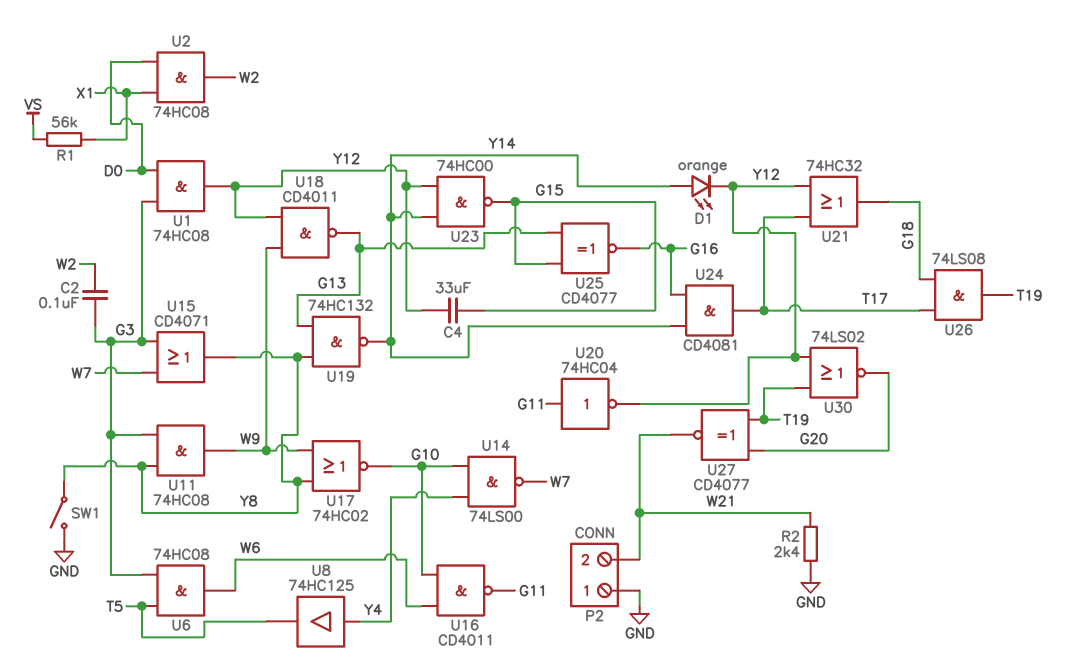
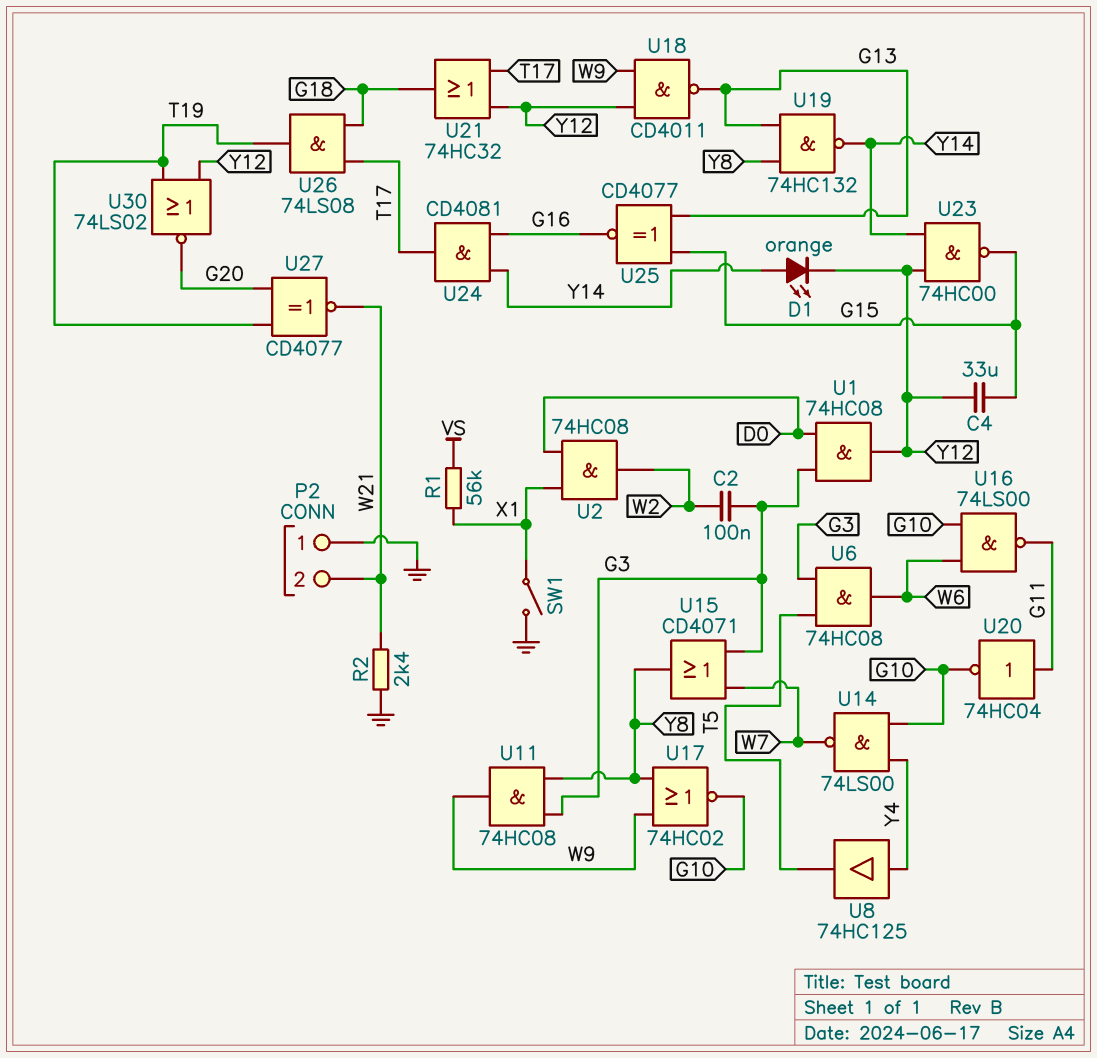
SW1: switch (GND, Y8) -> switch (GND, X1)
U16: NAND CD4011 (in G10, in W6, out G11) -> NAND 74LS00 (in G10, in W6, out G11)
U20: NOT 74HC04 (in G11, out Y12) -> NOT 74HC04 (in G11, out G10)

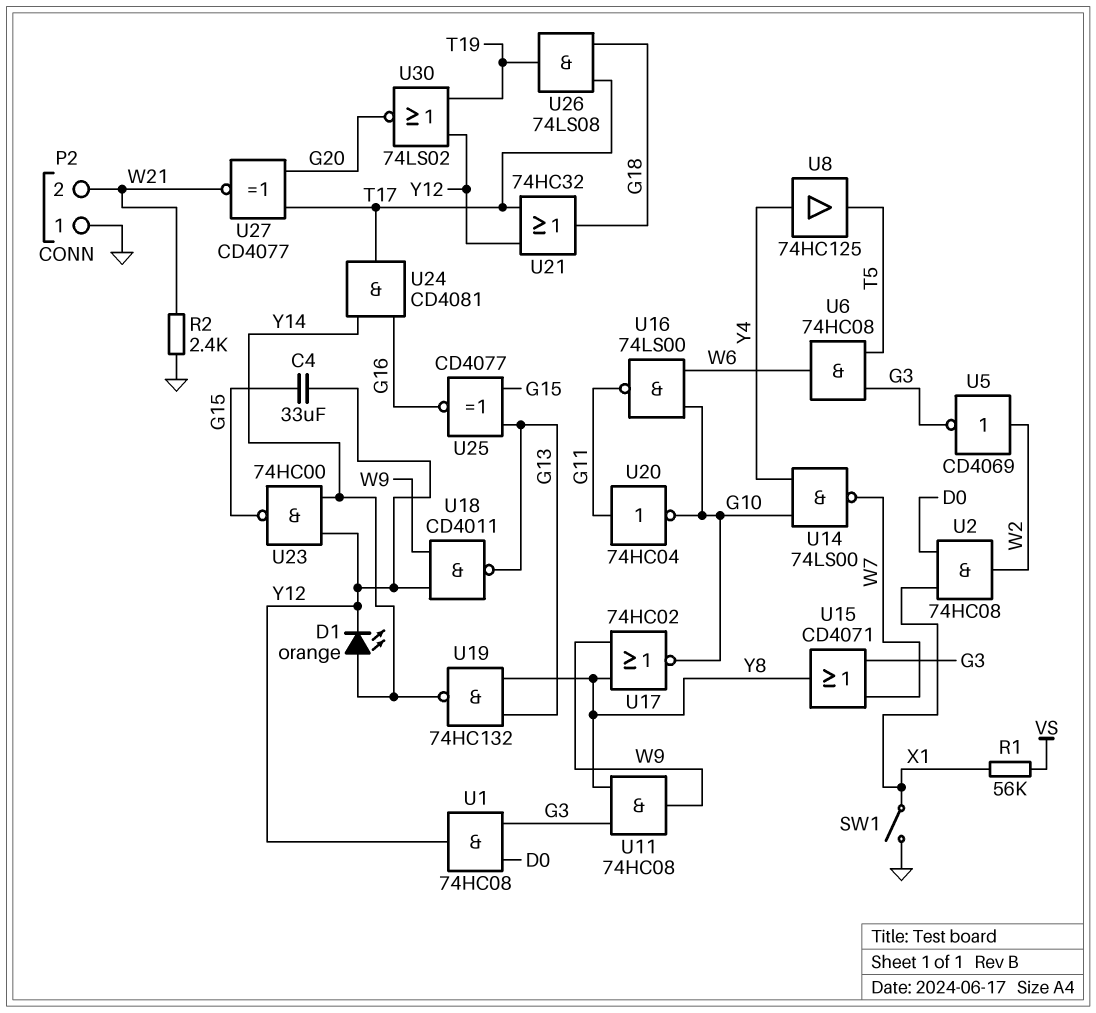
C2: 100nF (G3, W2) -> none
U5: none -> NOT CD4069 (in W2, out G3)
U27: XNOR CD4077 (in G20, in T19, out W21) -> XNOR CD4077 (in G20, in T17, out W21)

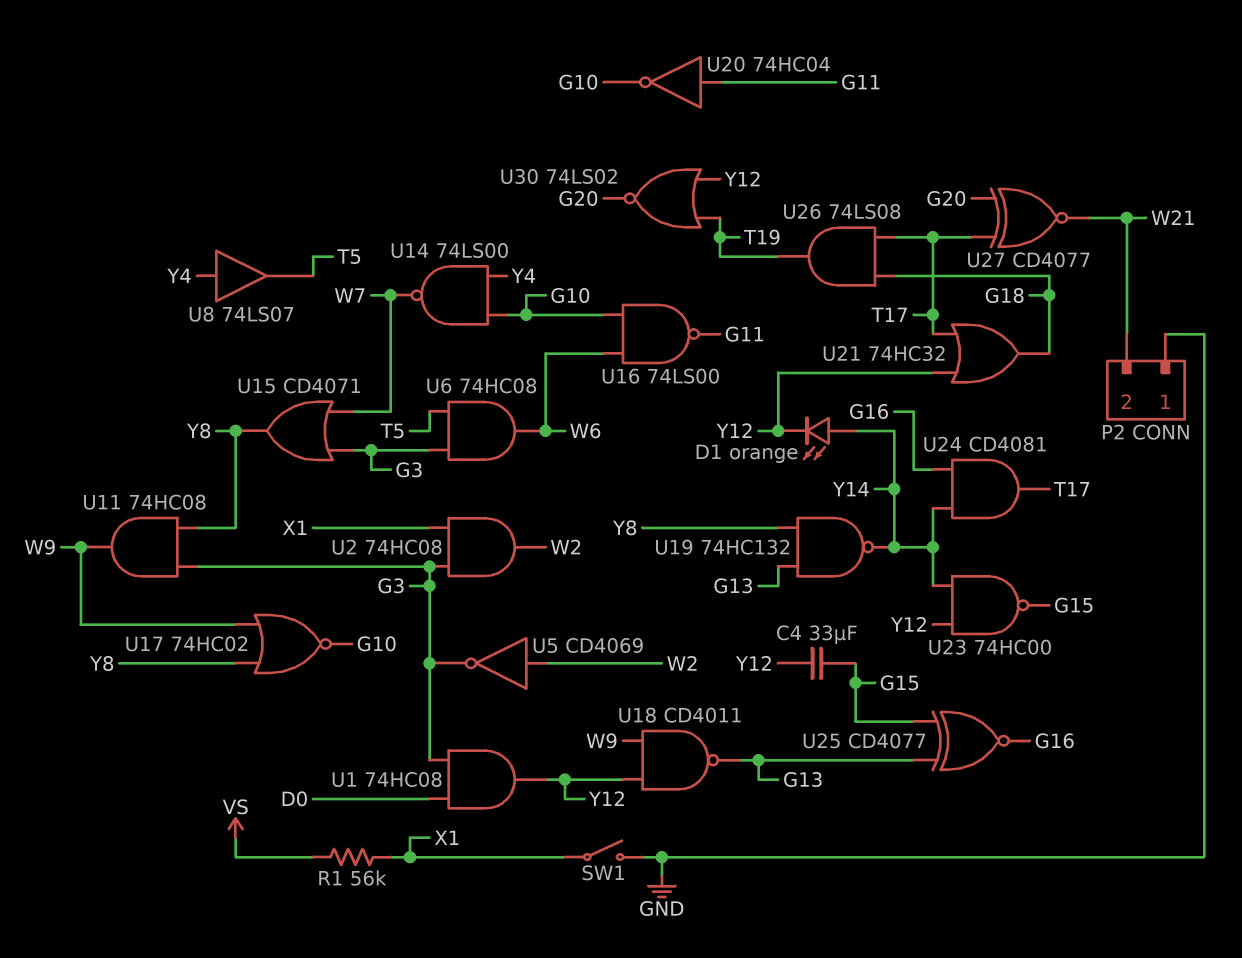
R2: 2.4k (GND, W21) -> none
U2: AND 74HC08 (in D0, in X1, out W2) -> AND 74HC08 (in G3, in X1, out W2)
U8: buffer 74HC125 (in Y4, out T5) -> buffer 74LS07 (in Y4, out T5)

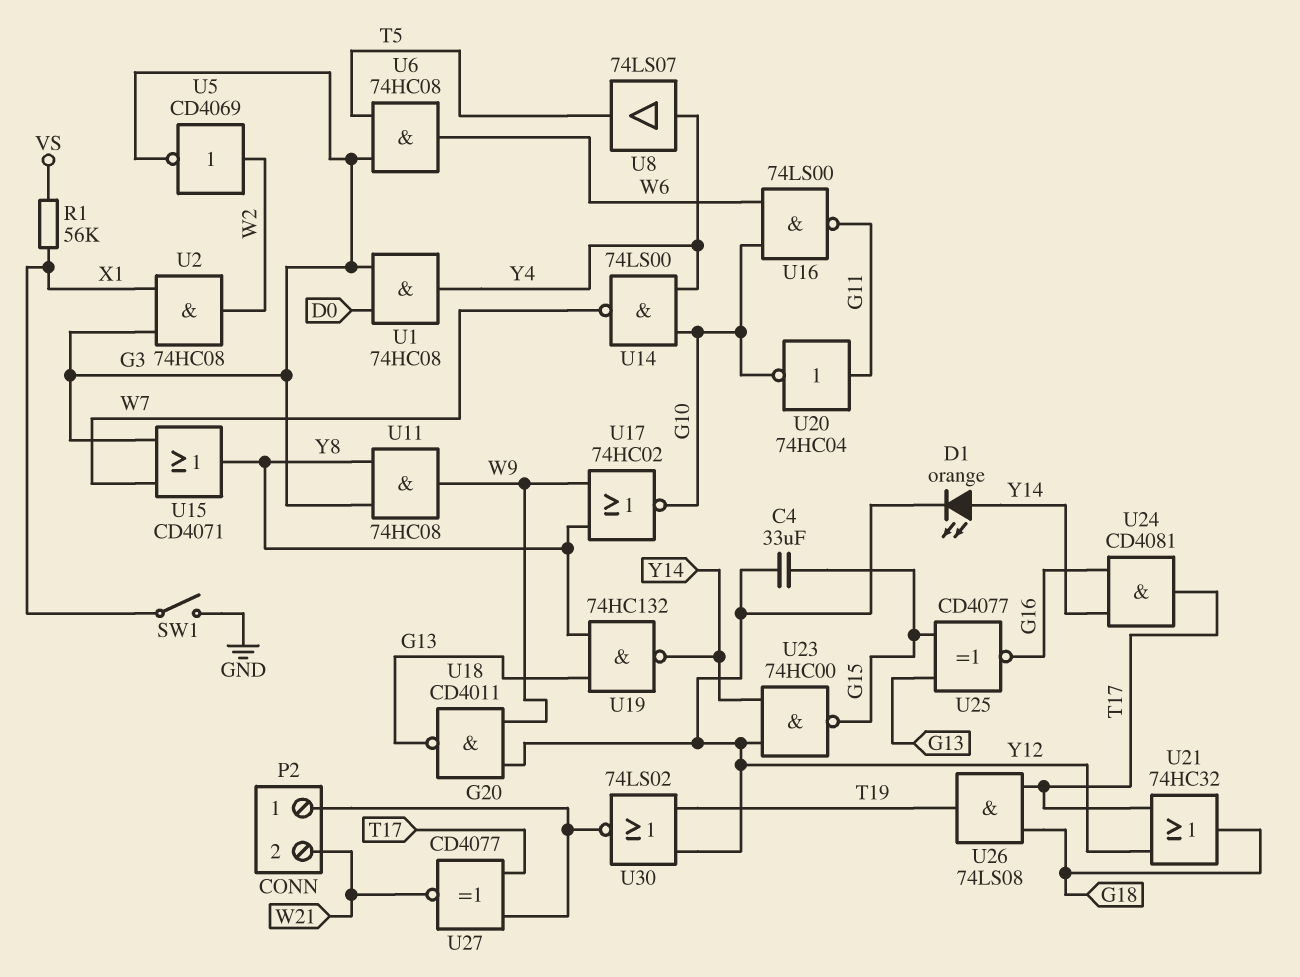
P2 pin 1: GND -> G20
U1: AND 74HC08 (in D0, in G3, out Y12) -> AND 74HC08 (in D0, in G3, out Y4)

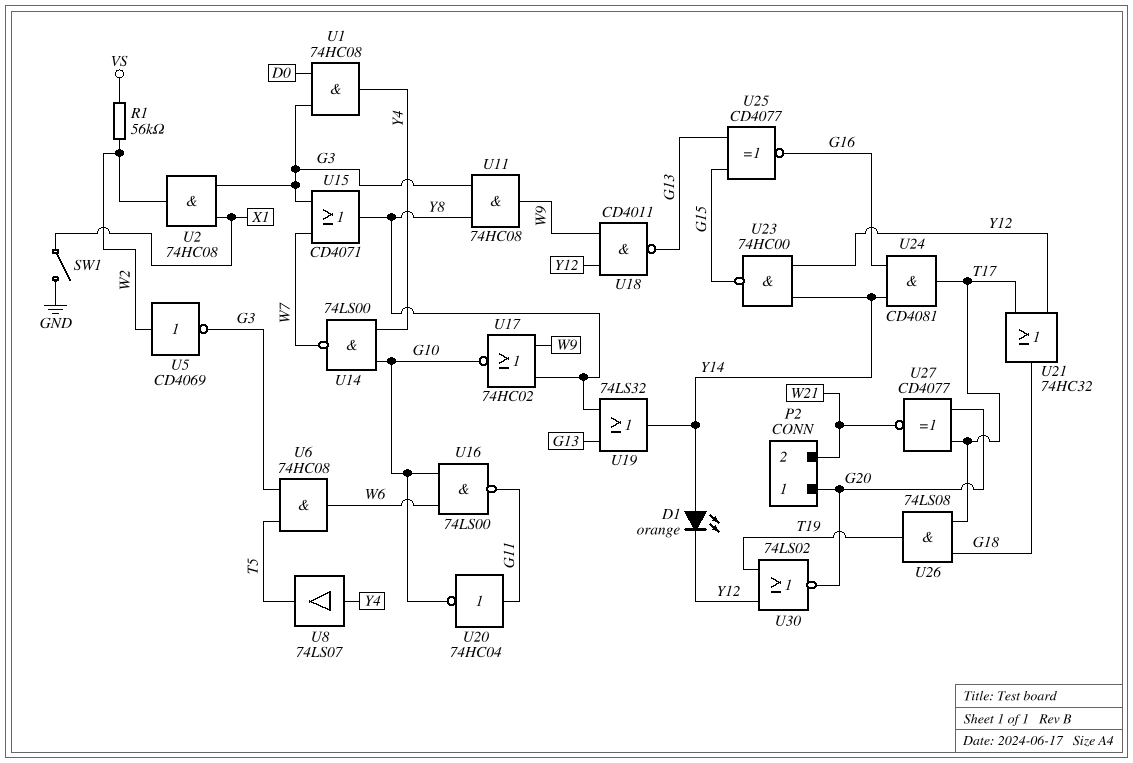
C4: 33uF (G15, Y12) -> none
R1: 56k (VS, X1) -> 56k (VS, W2)
U19: NAND 74HC132 (in G13, in Y8, out Y14) -> OR 74LS32 (in G13, in Y8, out Y14)

